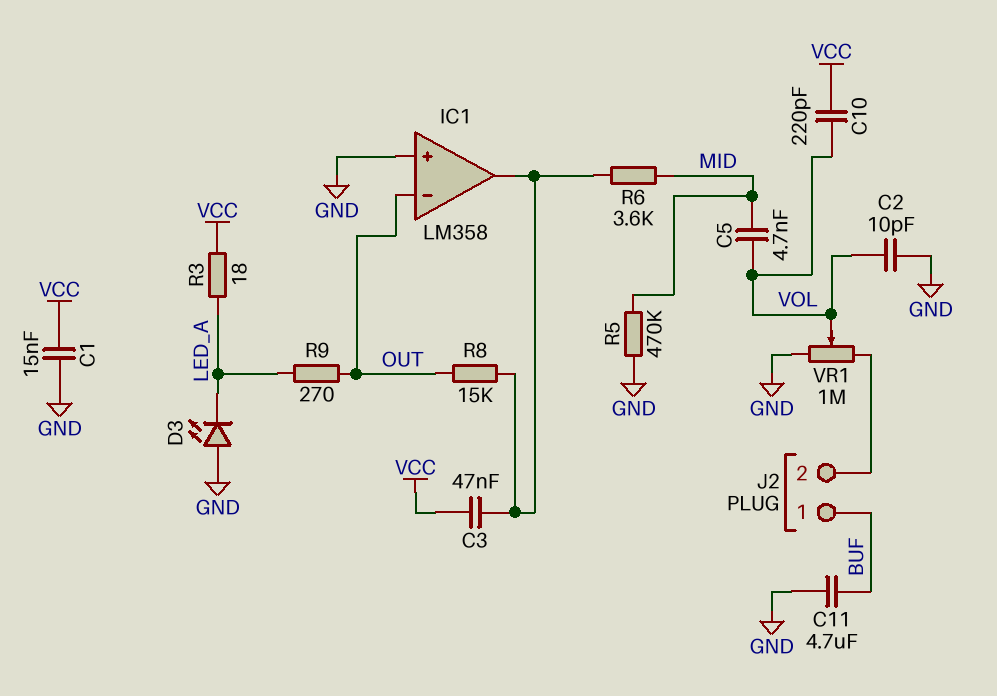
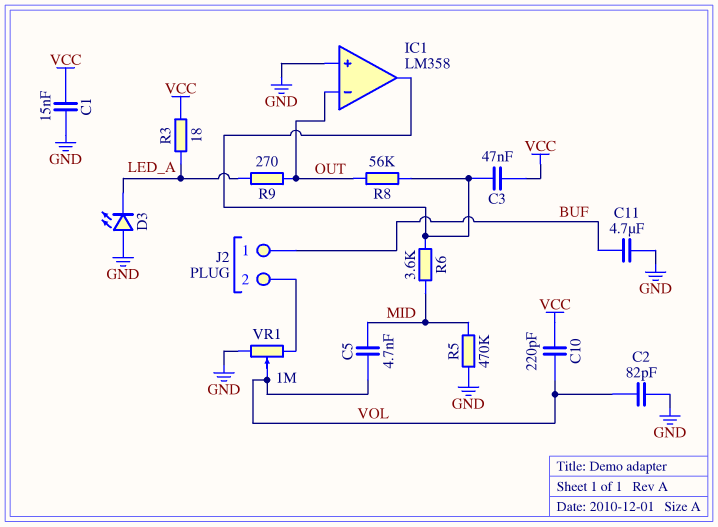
C2: 10pF (GND, VOL) -> 82pF (GND, VOL)
R8: 15k (IC1/out, OUT) -> 56k (IC1/out, OUT)

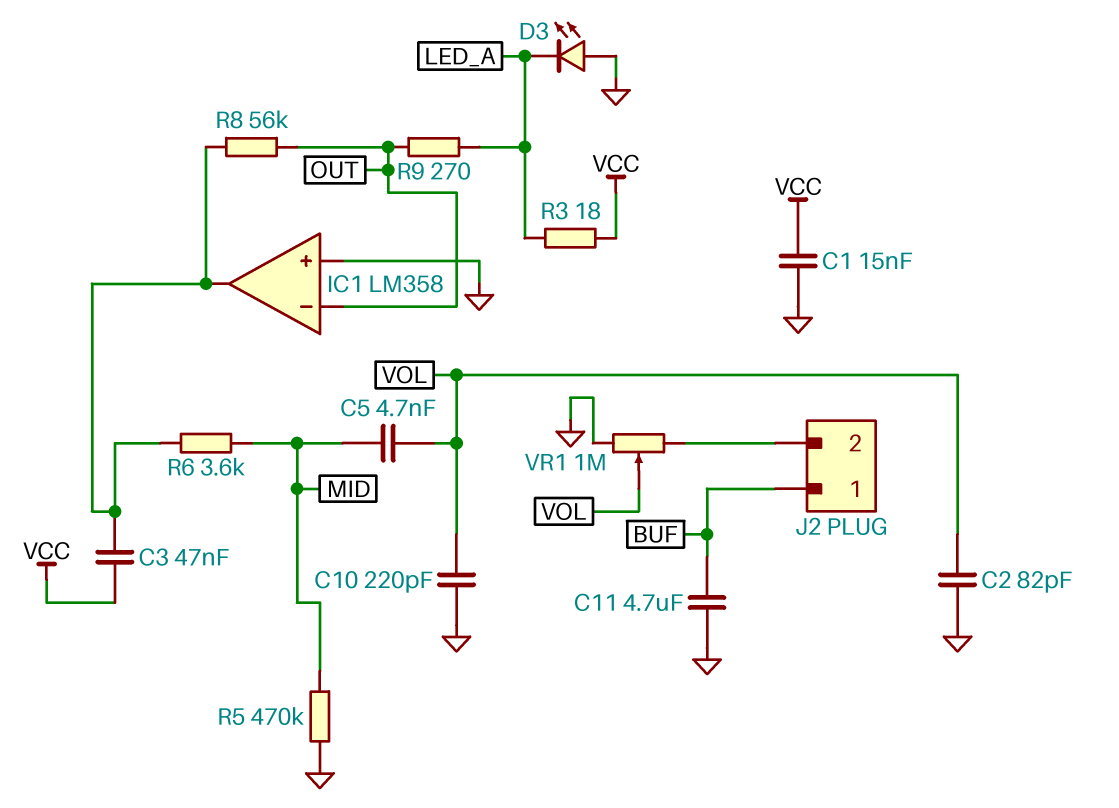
C10: 220pF (VCC, VOL) -> 220pF (GND, VOL)

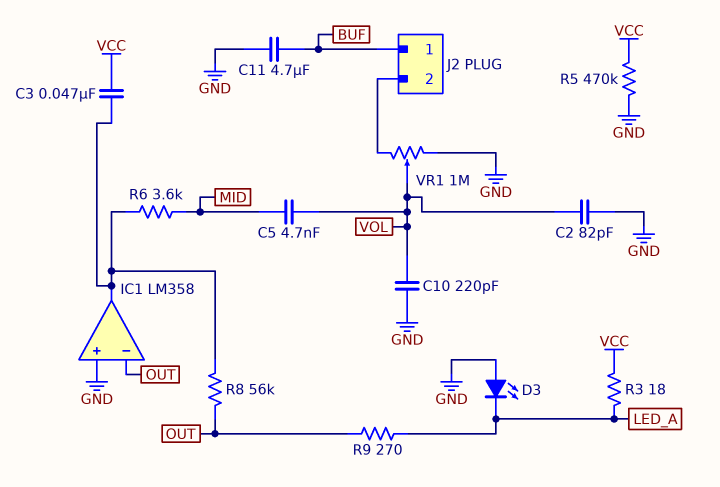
C1: 15nF (GND, VCC) -> none
R5: 470k (GND, MID) -> 470k (GND, VCC)

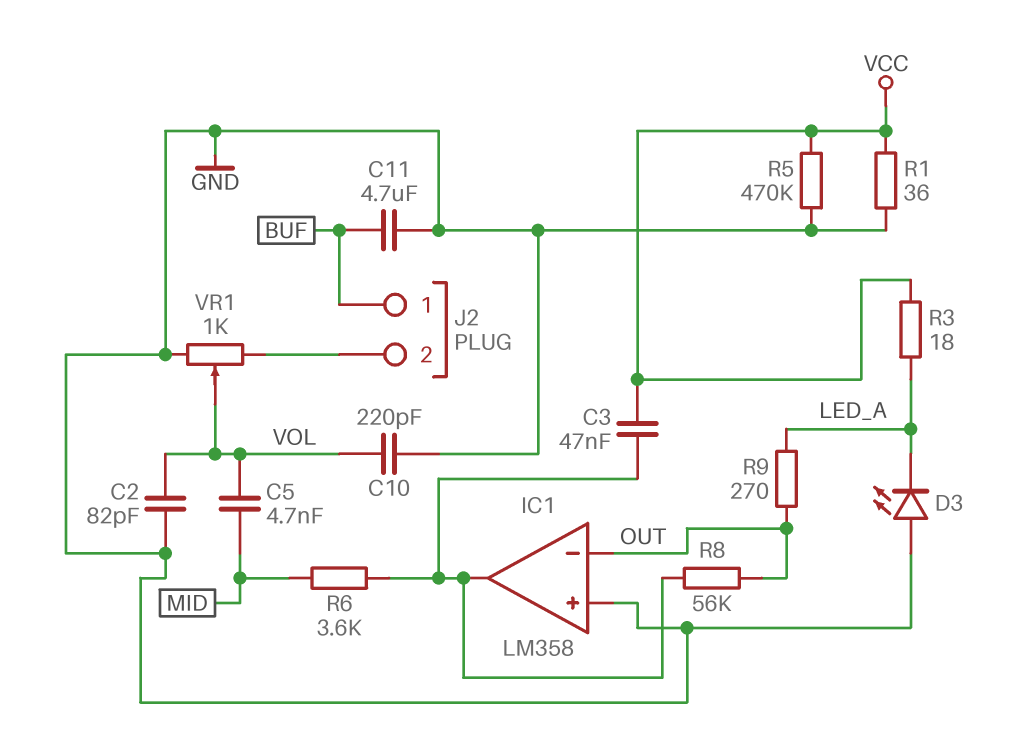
R1: none -> 36 (GND, VCC)
VR1: 1M (GND, J2/2, wiper VOL) -> 1k (GND, J2/2, wiper VOL)

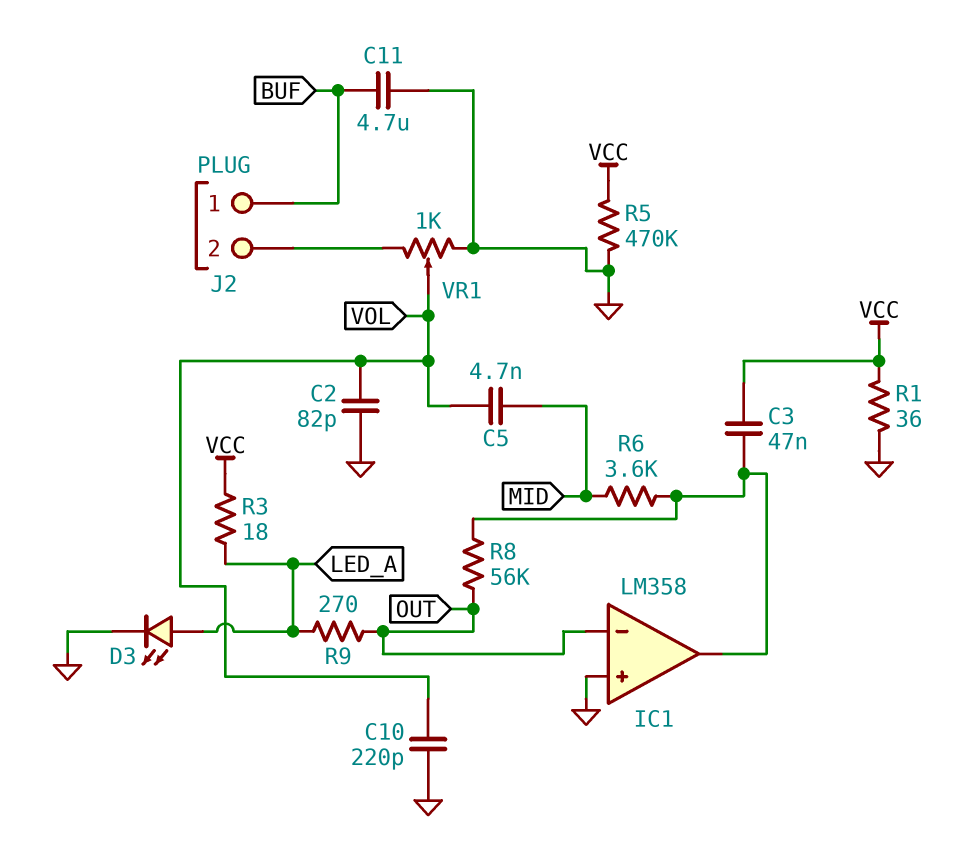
D3: LED (A GND, K LED_A) -> LED (A LED_A, K GND)

